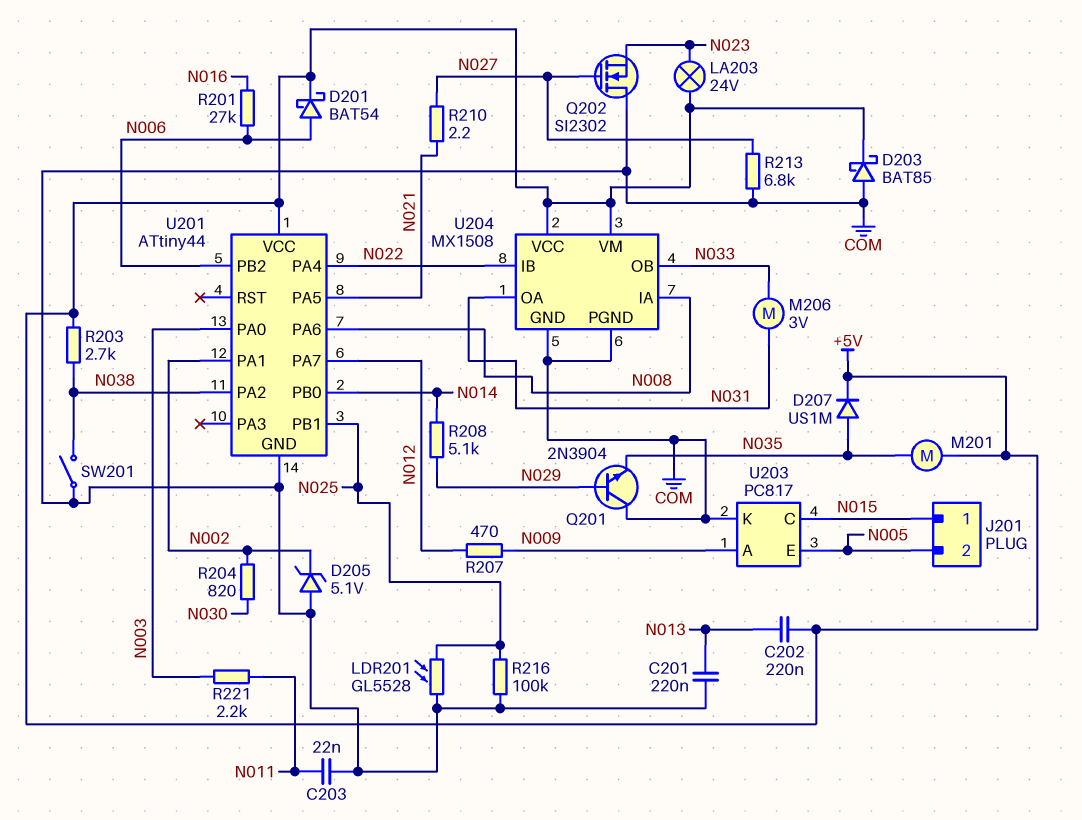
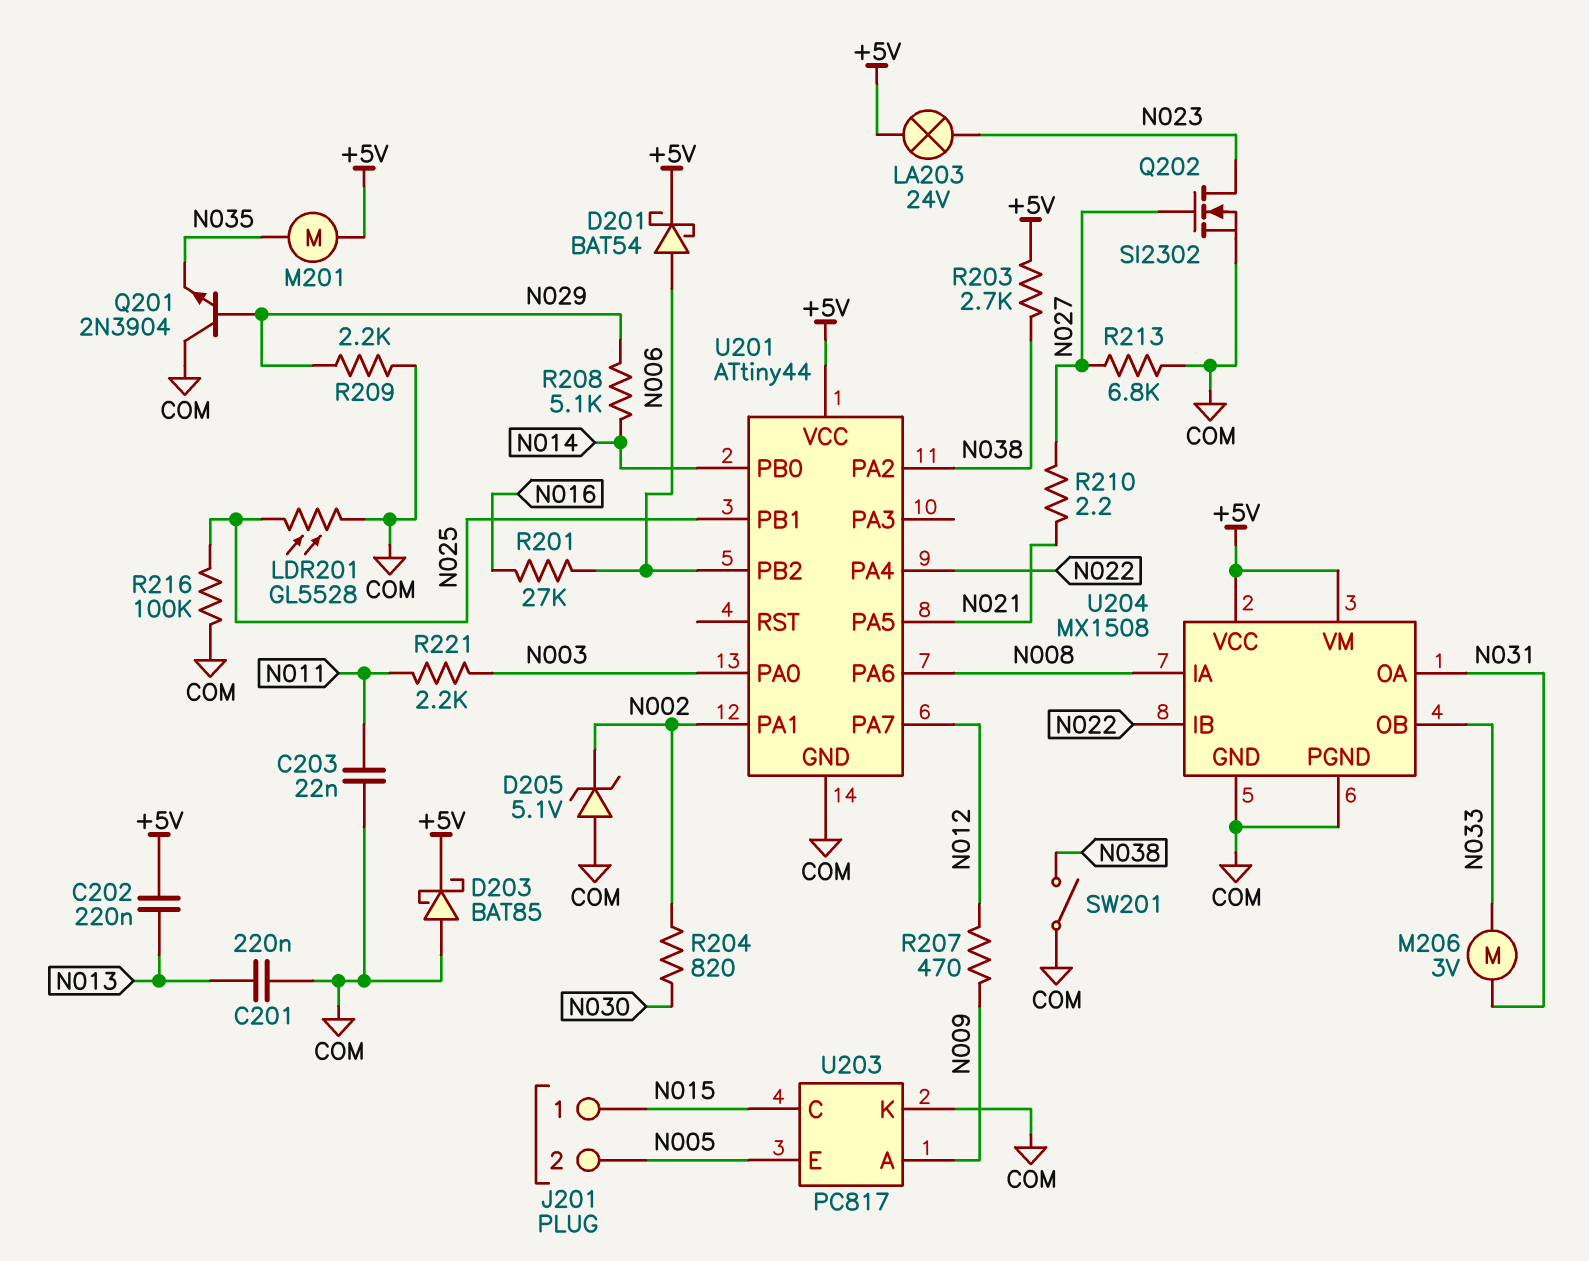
D207: diode US1M (A N035, K +5V) -> none
Q202: NMOS SI2302 (G N027, D COM, S N023) -> NMOS SI2302 (G N027, D N023, S COM)
R209: none -> 2.2k (COM, N029)

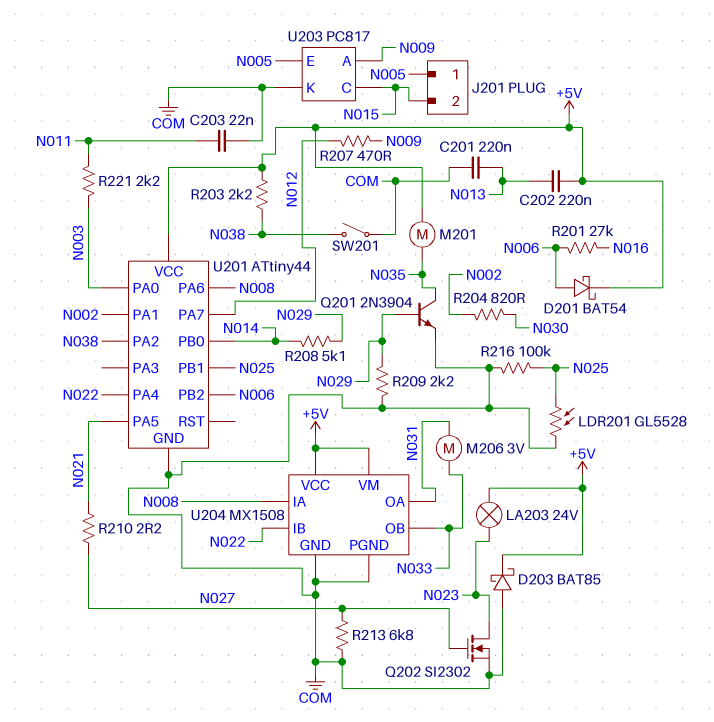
D205: zener 5.1V (A COM, K N002) -> none
J201 pin 1: N015 -> N005
J201 pin 2: N005 -> N015
Q201: NPN 2N3904 (B N029, C COM, E N035) -> NPN 2N3904 (B N029, C N035, E COM)
R203: 2.7k (+5V, N038) -> 2.2k (+5V, N038)

